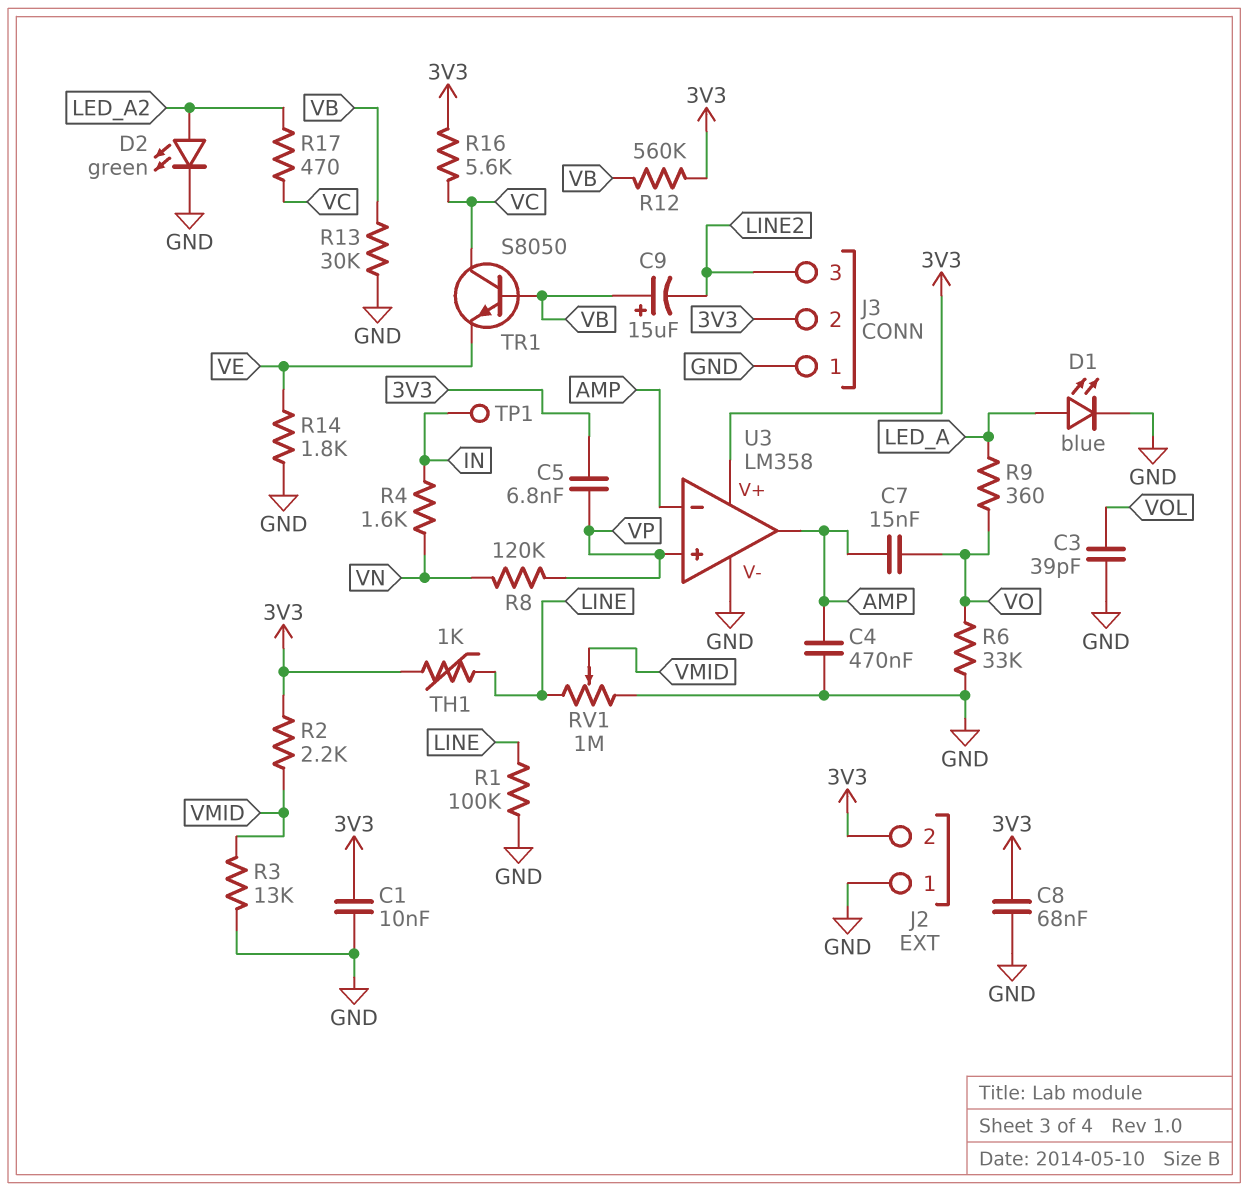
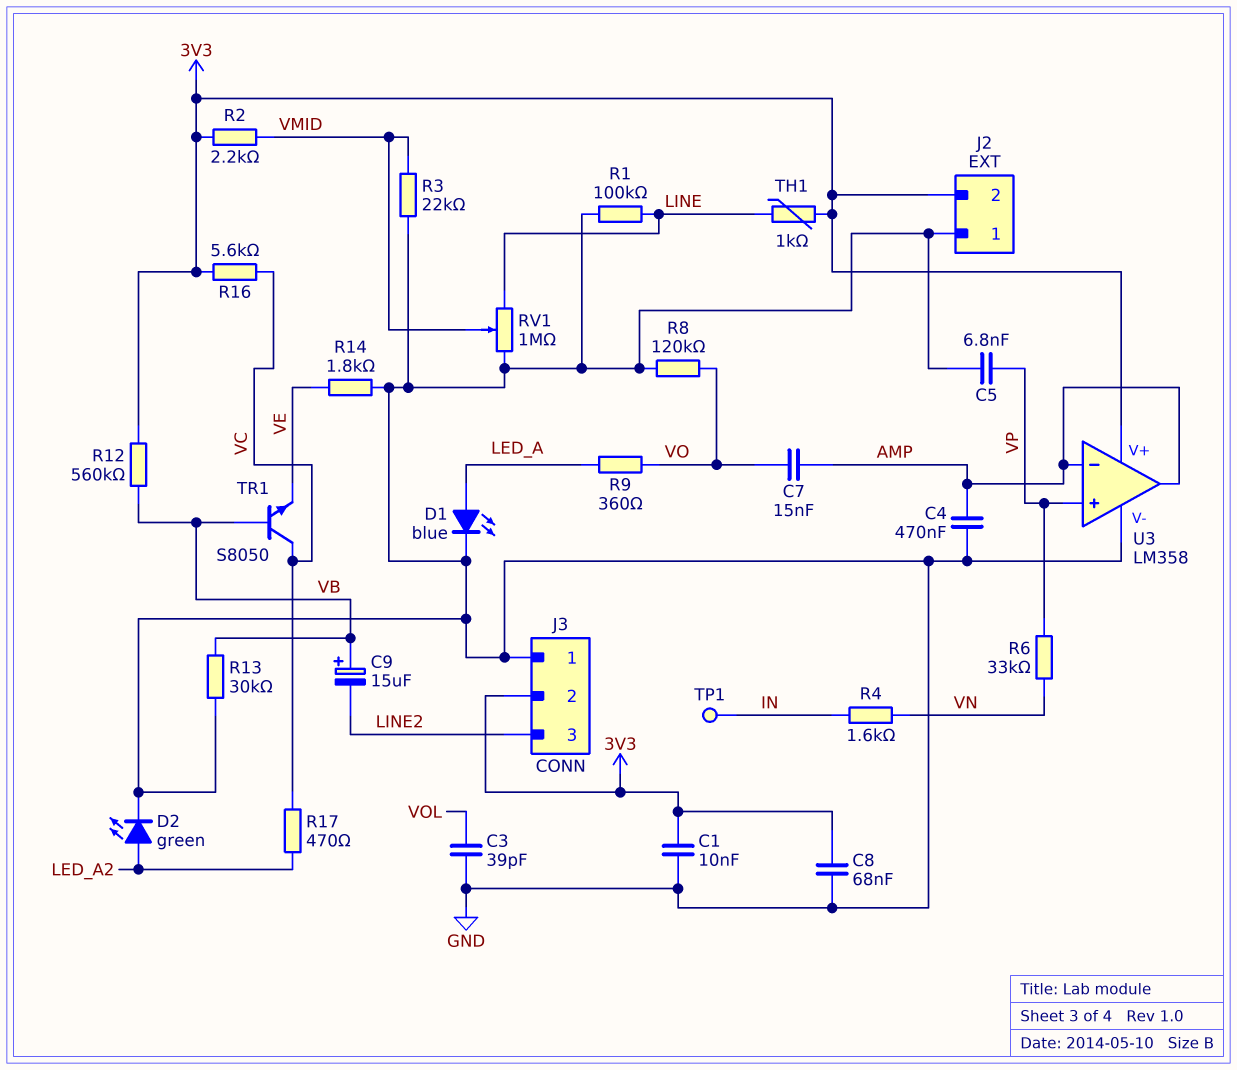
C5: 6.8nF (3V3, VP) -> 6.8nF (GND, VP)
R3: 13k (GND, VMID) -> 22k (GND, VMID)
R6: 33k (GND, VO) -> 33k (VN, VP)
R8: 120k (VN, VP) -> 120k (GND, VO)

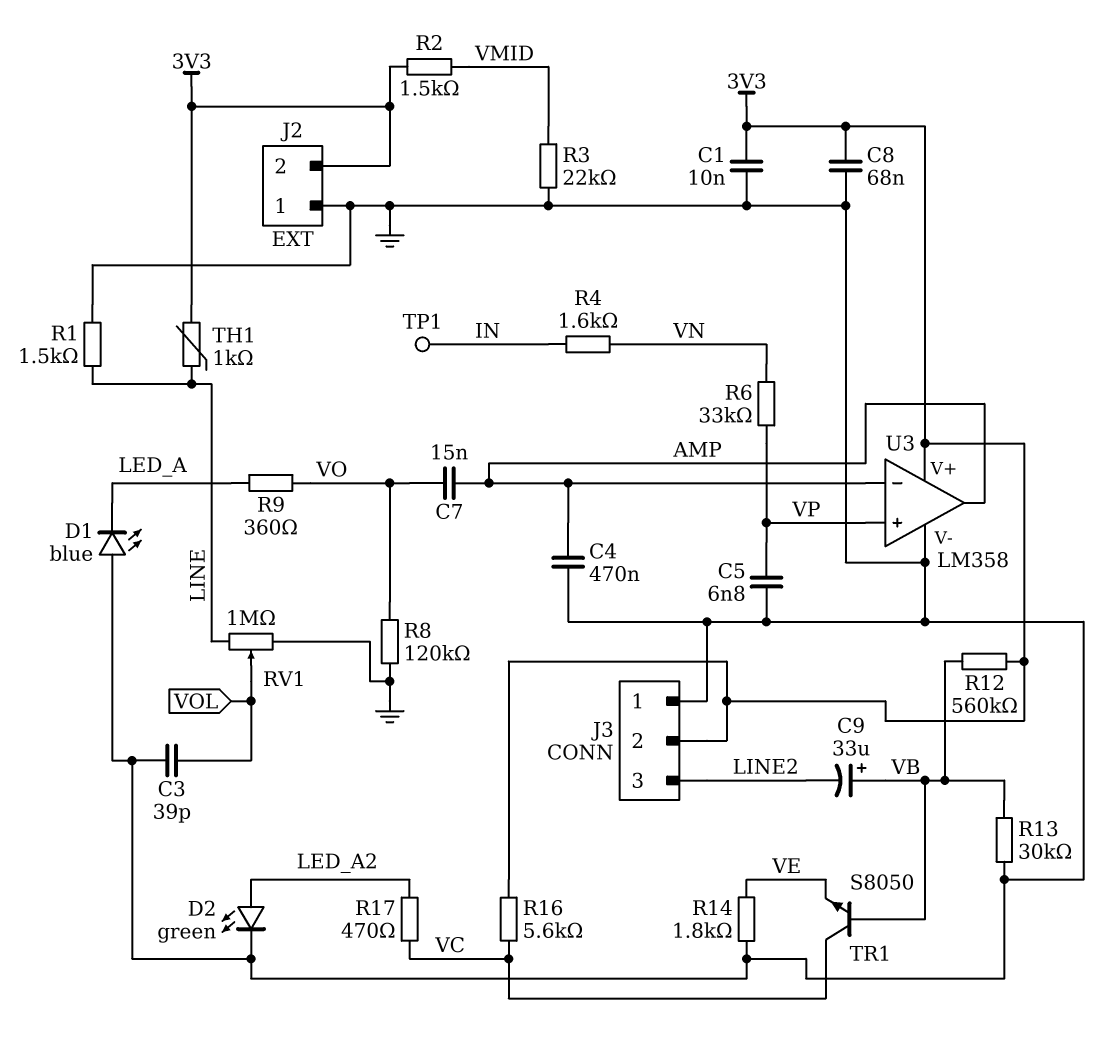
C9: 15uF (plus VB, minus LINE2) -> 33uF (plus VB, minus LINE2)
D1: LED blue (A LED_A, K GND) -> LED blue (A GND, K LED_A)
R1: 100k (GND, LINE) -> 1.5k (GND, LINE)
R2: 2.2k (3V3, VMID) -> 1.5k (3V3, VMID)
RV1: 1M (GND, LINE, wiper VMID) -> 1M (GND, LINE, wiper VOL)

